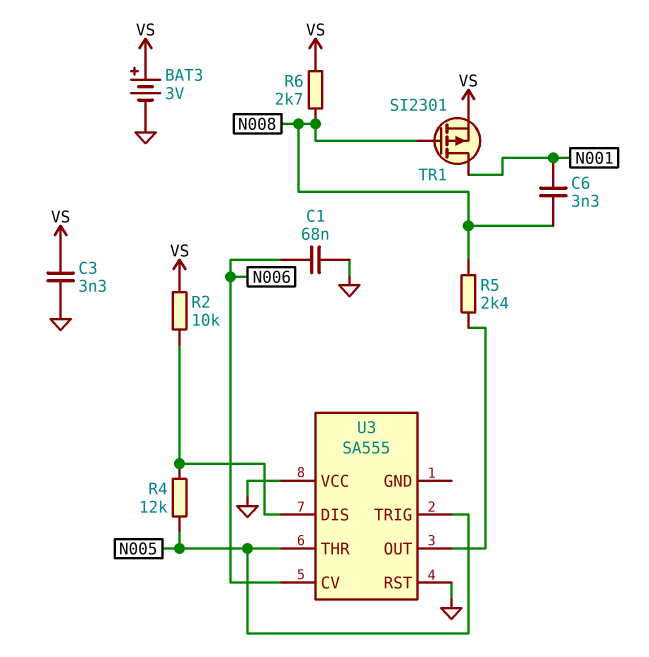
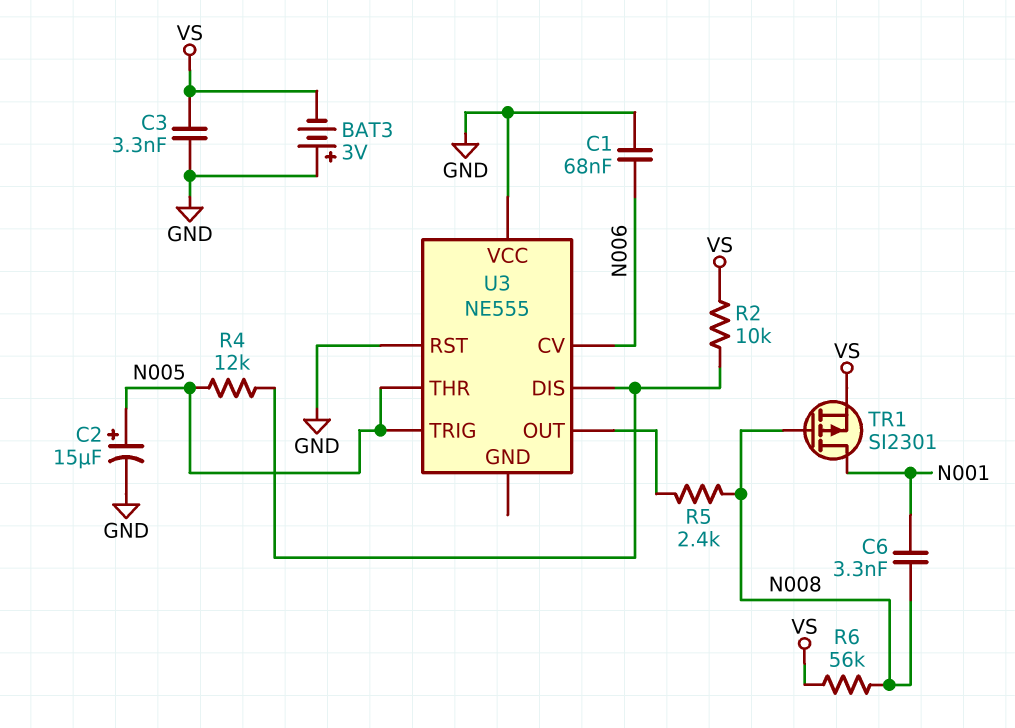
BAT3: 3V (plus VS, minus GND) -> 3V (plus GND, minus VS)
C2: none -> 15uF (plus N005, minus GND)
R6: 2.7k (N008, VS) -> 56k (N008, VS)
U3: SA555 -> NE555

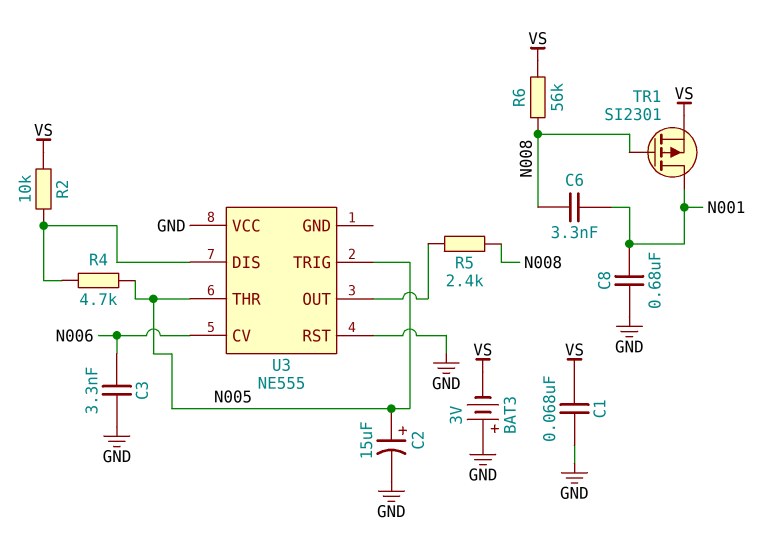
C1: 68nF (GND, N006) -> 68nF (GND, VS)
C3: 3.3nF (GND, VS) -> 3.3nF (GND, N006)
C8: none -> 680nF (GND, N001)
R4: 12k (N005, U3/DIS) -> 4.7k (N005, U3/DIS)

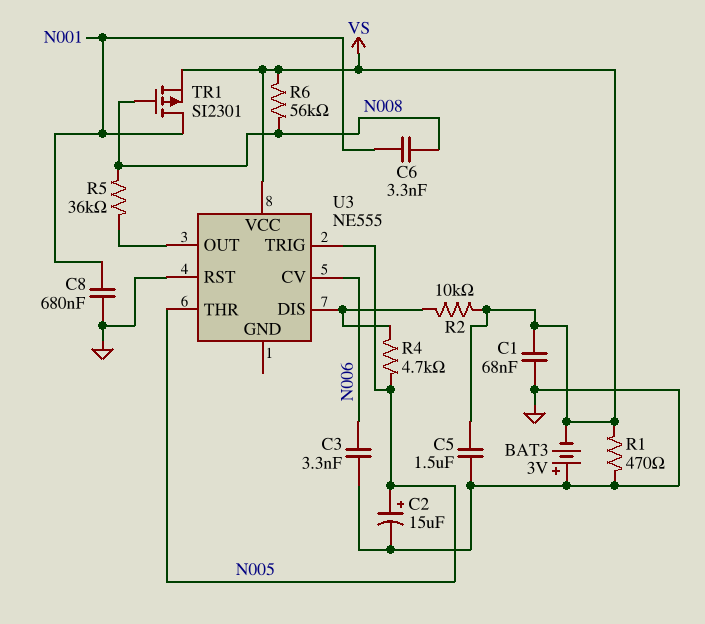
C5: none -> 1.5uF (GND, VS)
R1: none -> 470 (GND, VS)
R5: 2.4k (N008, U3/OUT) -> 36k (N008, U3/OUT)
U3 pin VCC: GND -> VS

